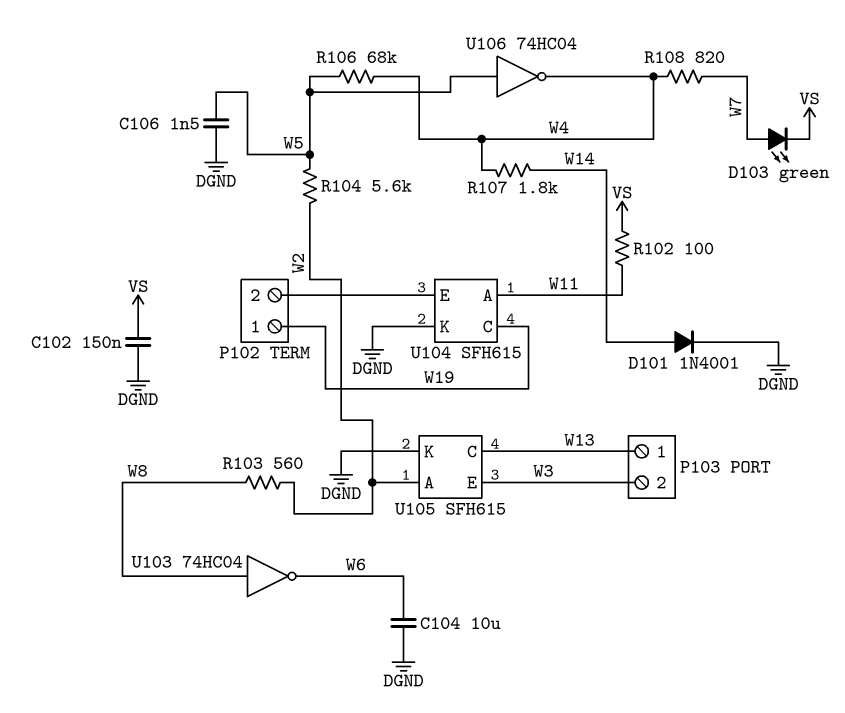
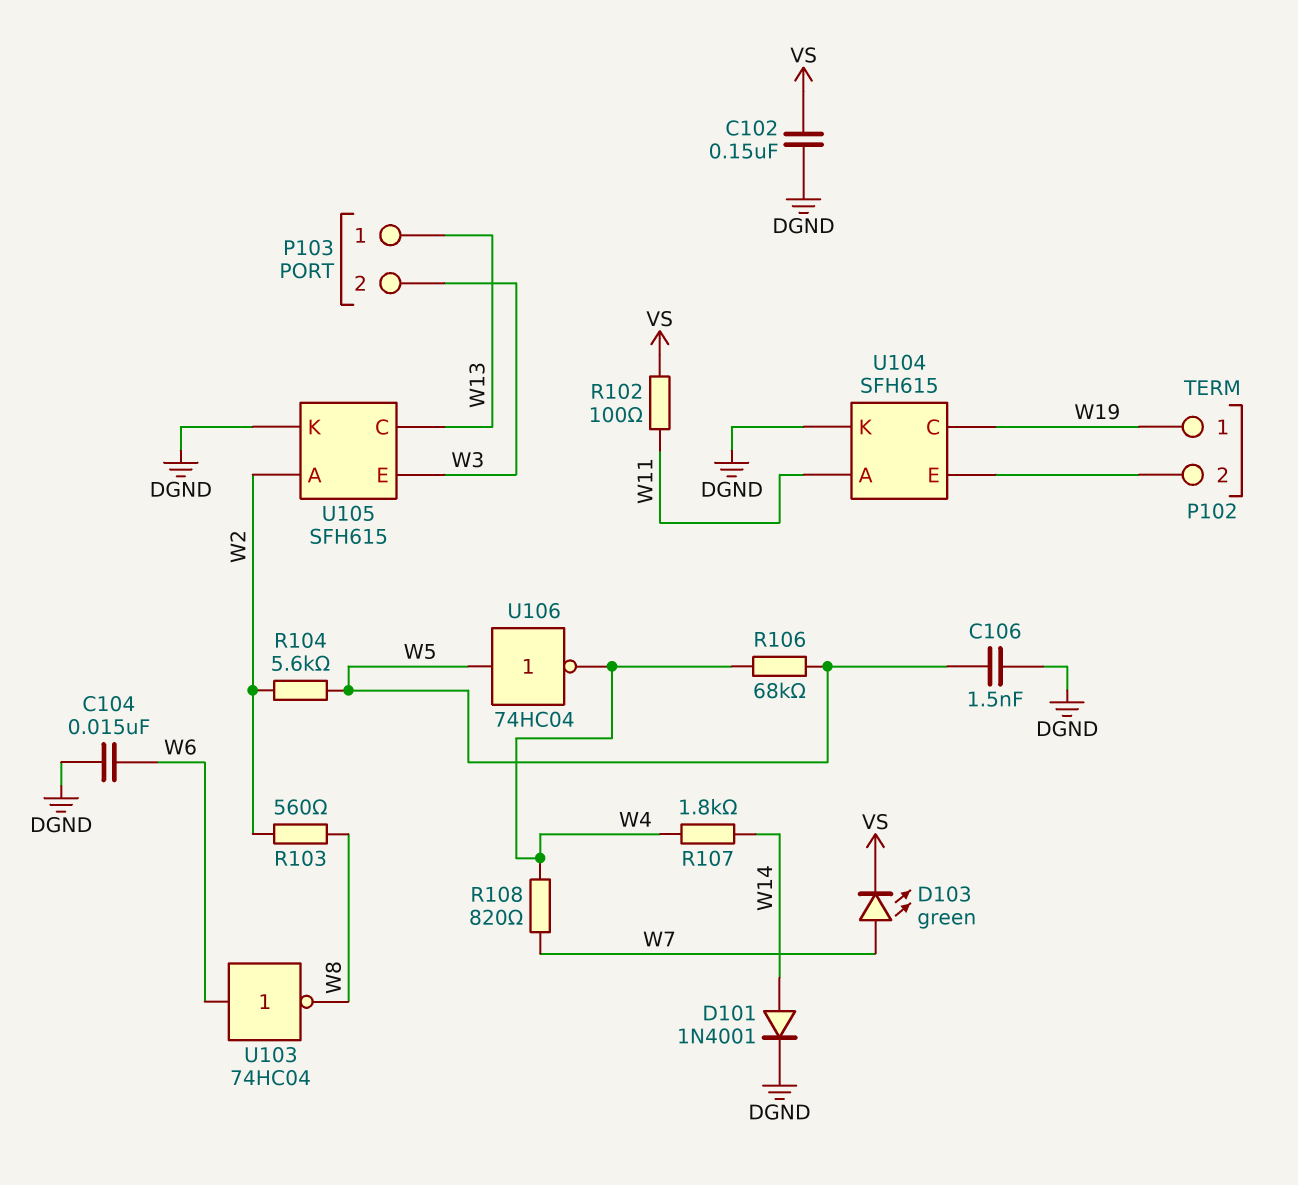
C104: 10uF (DGND, W6) -> 15nF (DGND, W6)
U103: NOT 74HC04 (in W8, out W6) -> NOT 74HC04 (in W6, out W8)

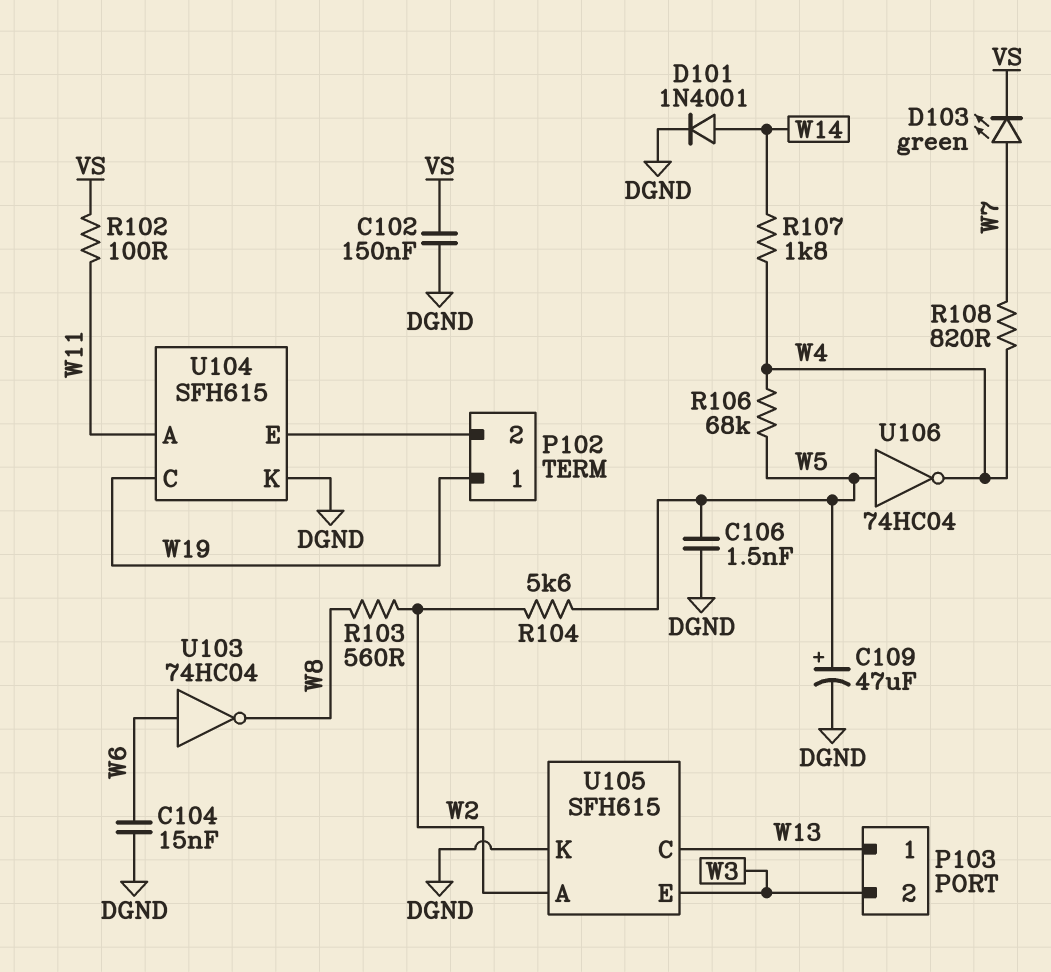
C109: none -> 47uF (plus W5, minus DGND)

